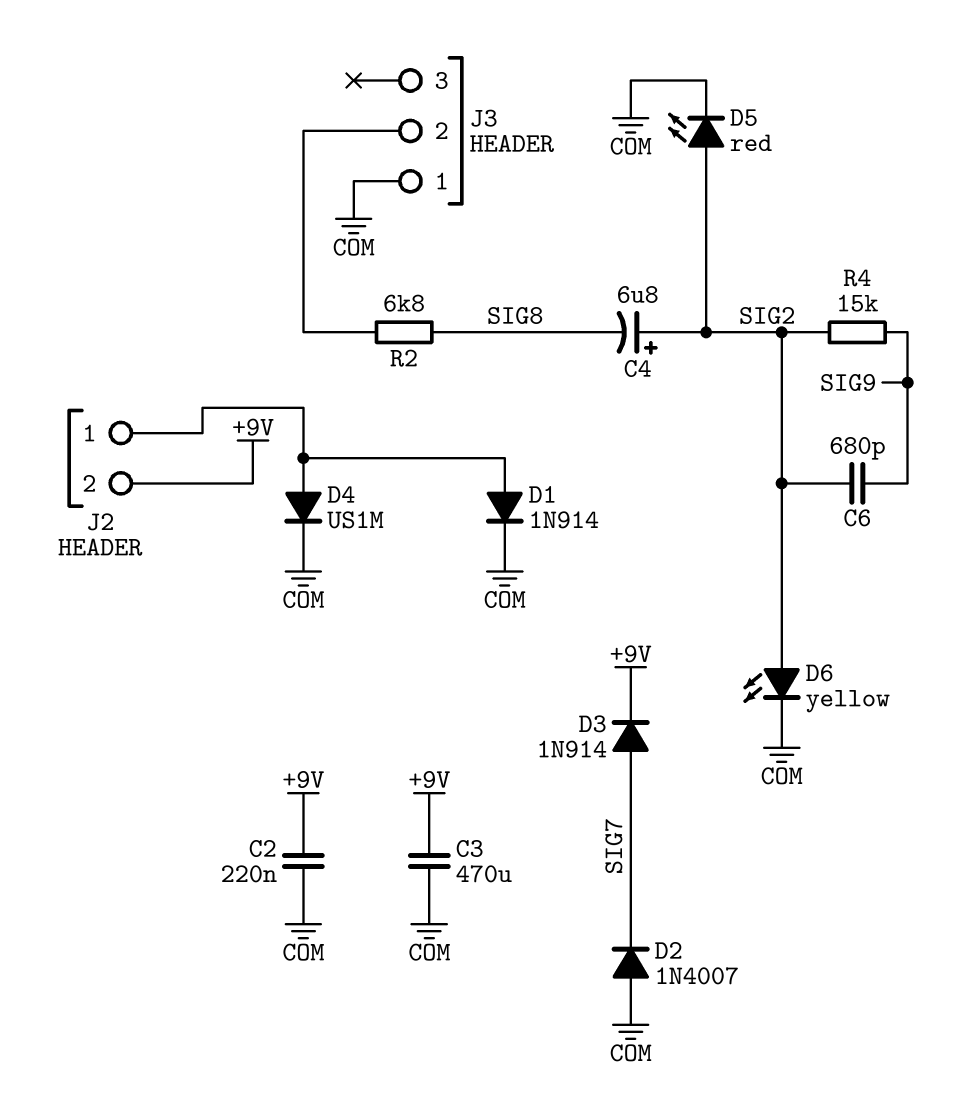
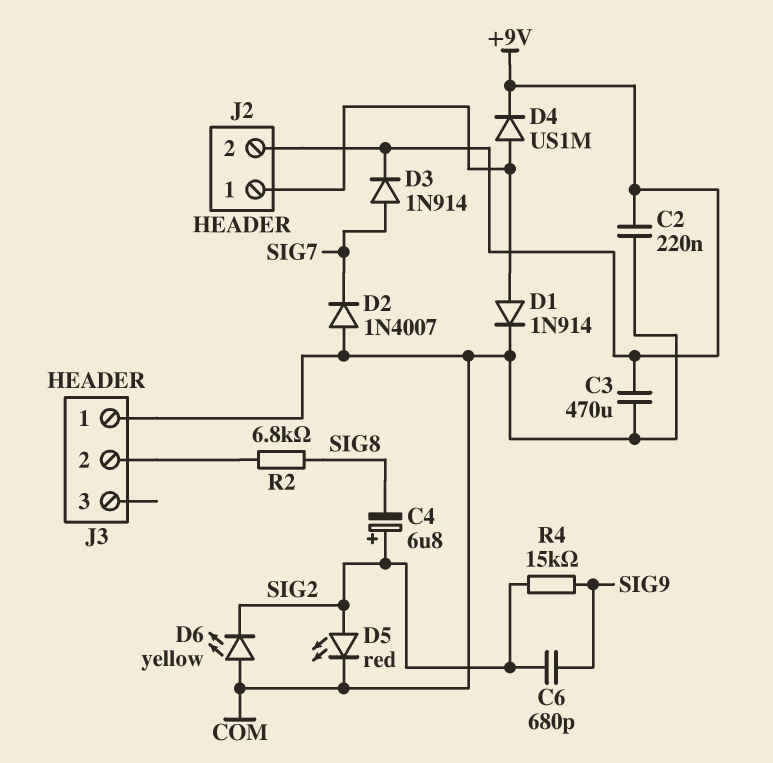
D4: diode US1M (A J2/1, K COM) -> diode US1M (A J2/1, K +9V)
D6: LED yellow (A SIG2, K COM) -> LED yellow (A COM, K SIG2)

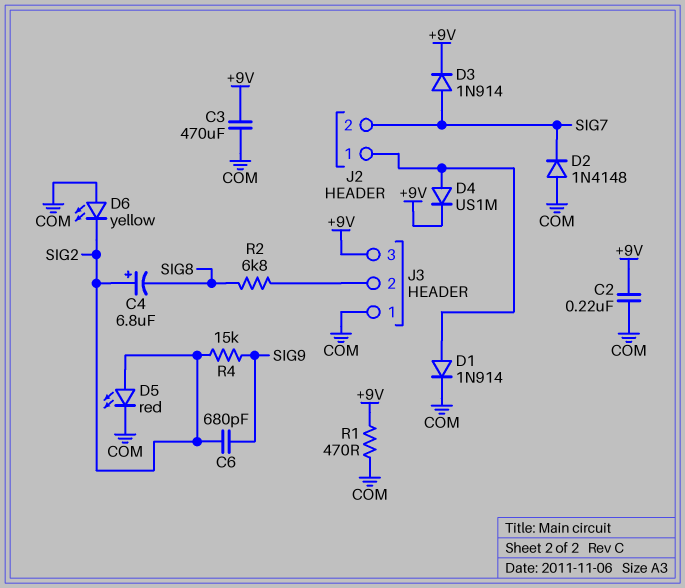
D2: diode 1N4007 (A COM, K SIG7) -> diode 1N4148 (A COM, K SIG7)
J2 pin 2: +9V -> SIG7
J3 pin 3: none -> +9V
R1: none -> 470 (+9V, COM)

